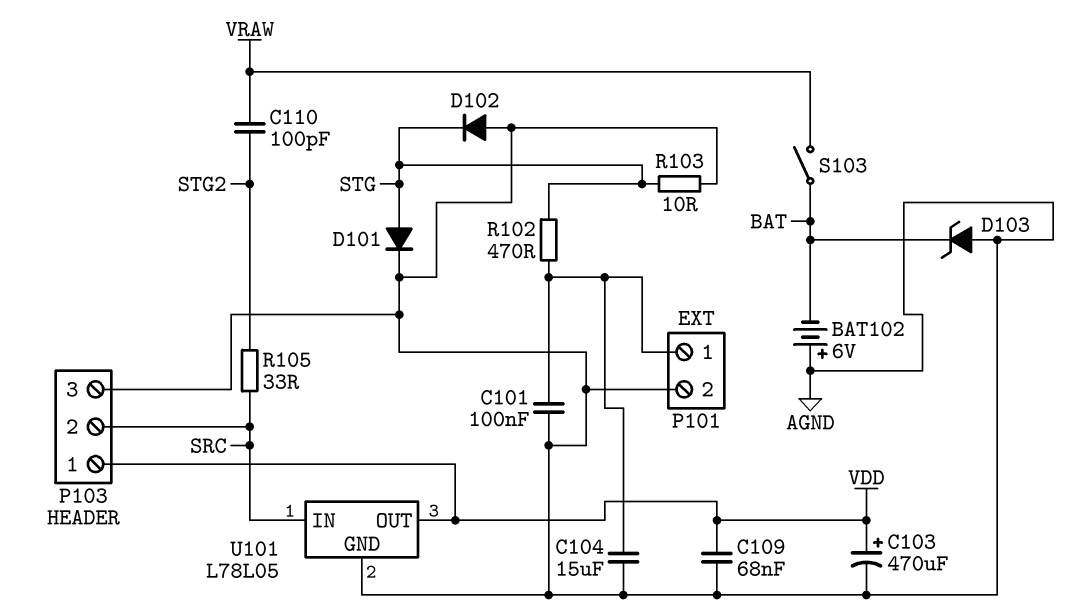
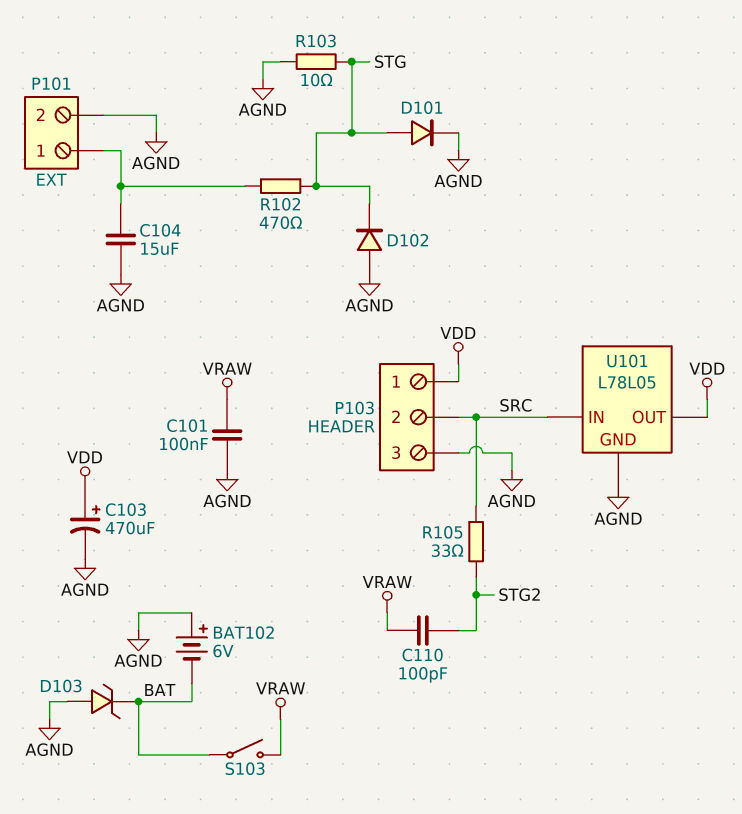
C101: 100nF (AGND, P101/1) -> 100nF (AGND, VRAW)
C109: 68nF (AGND, VDD) -> none

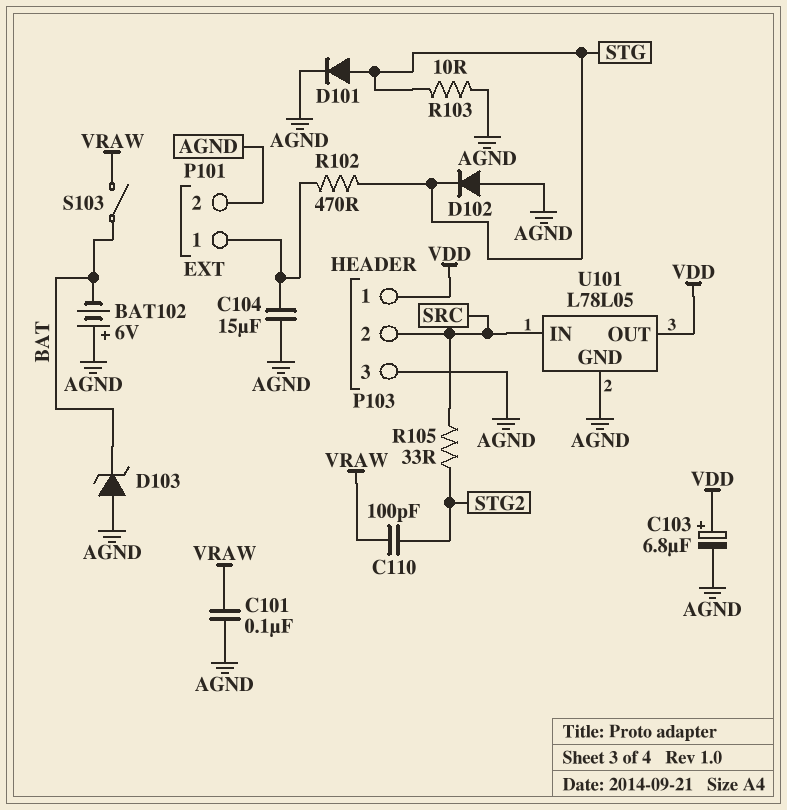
C103: 470uF (plus VDD, minus AGND) -> 6.8uF (plus VDD, minus AGND)

